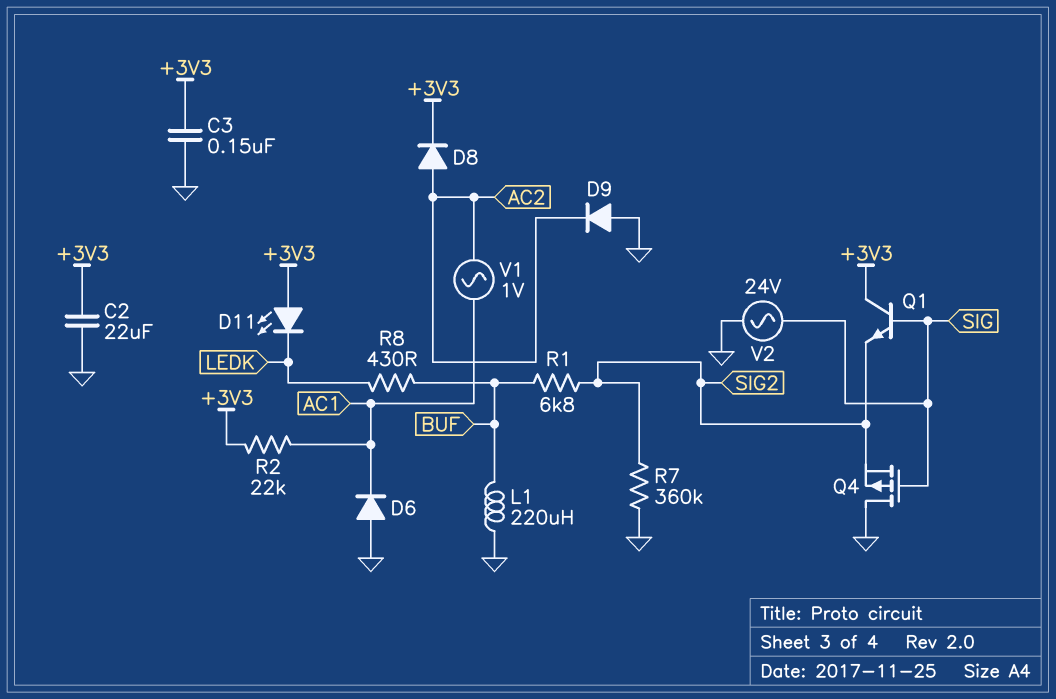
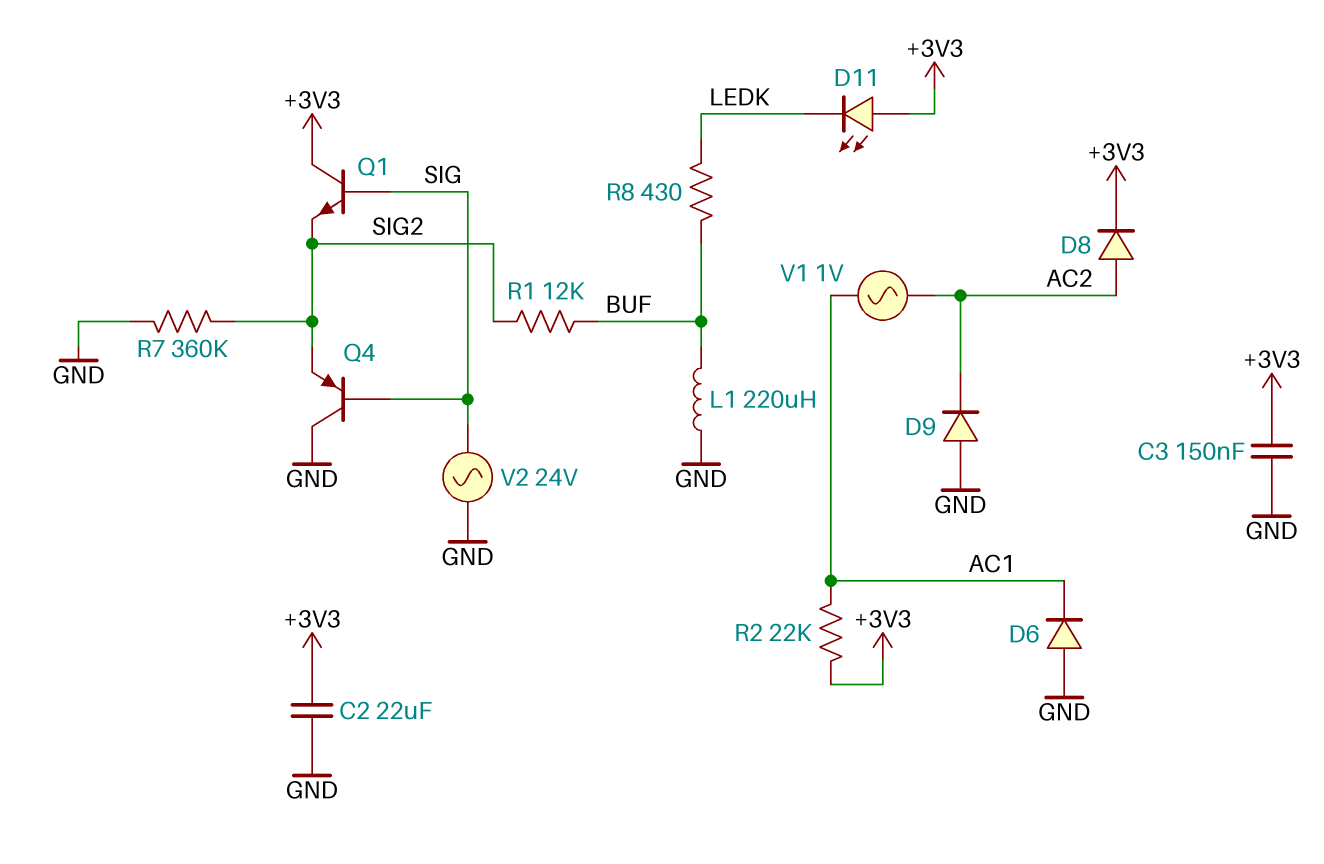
Q4: PMOS (G SIG, D GND, S SIG2) -> PNP (B SIG, C GND, E SIG2)
R1: 6.8k (BUF, SIG2) -> 12k (BUF, SIG2)

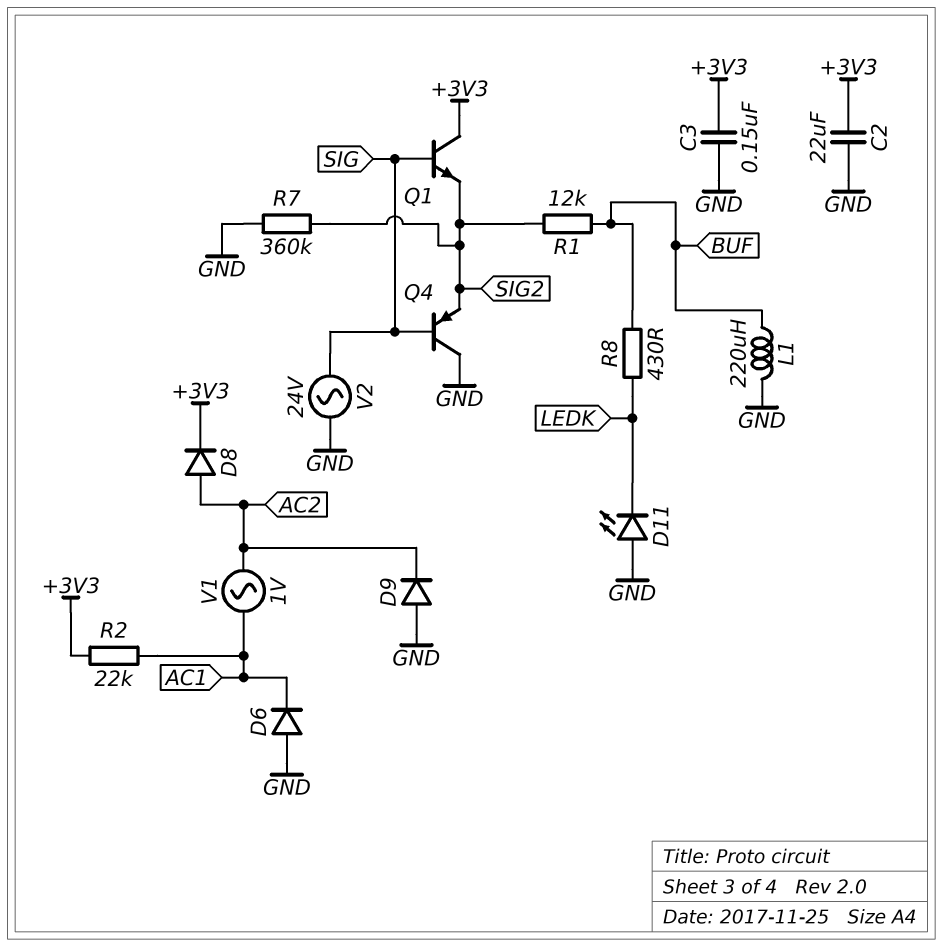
D11: LED (A +3V3, K LEDK) -> LED (A GND, K LEDK)

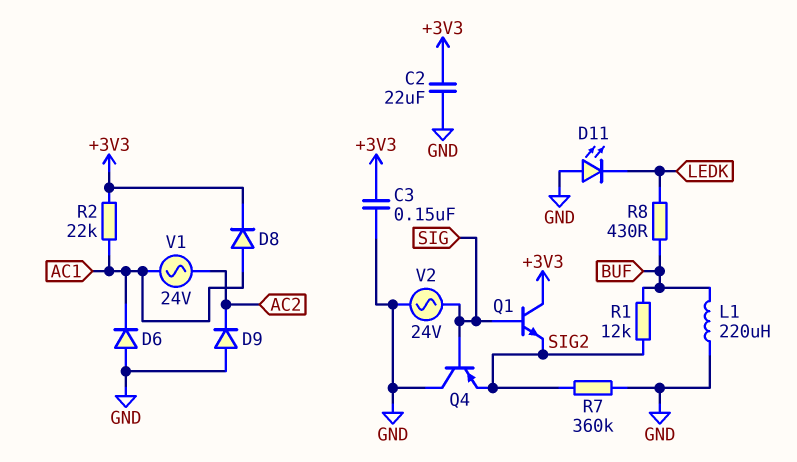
D8: diode (A AC2, K +3V3) -> diode (A AC1, K +3V3)
V1: AC 1V (AC1, AC2) -> AC 24V (AC1, AC2)

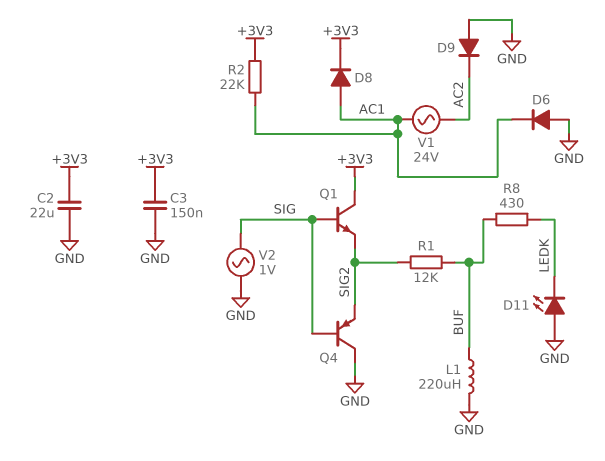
R7: 360k (GND, SIG2) -> none
V2: AC 24V (GND, SIG) -> AC 1V (GND, SIG)

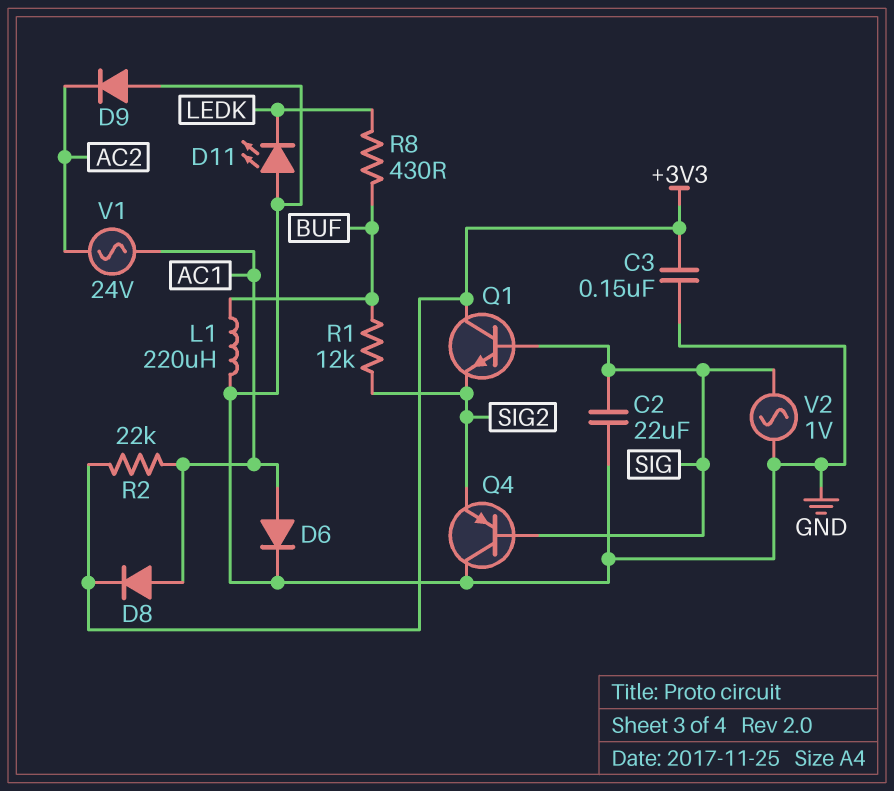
C2: 22uF (+3V3, GND) -> 22uF (GND, SIG)
D6: diode (A GND, K AC1) -> diode (A AC1, K GND)

